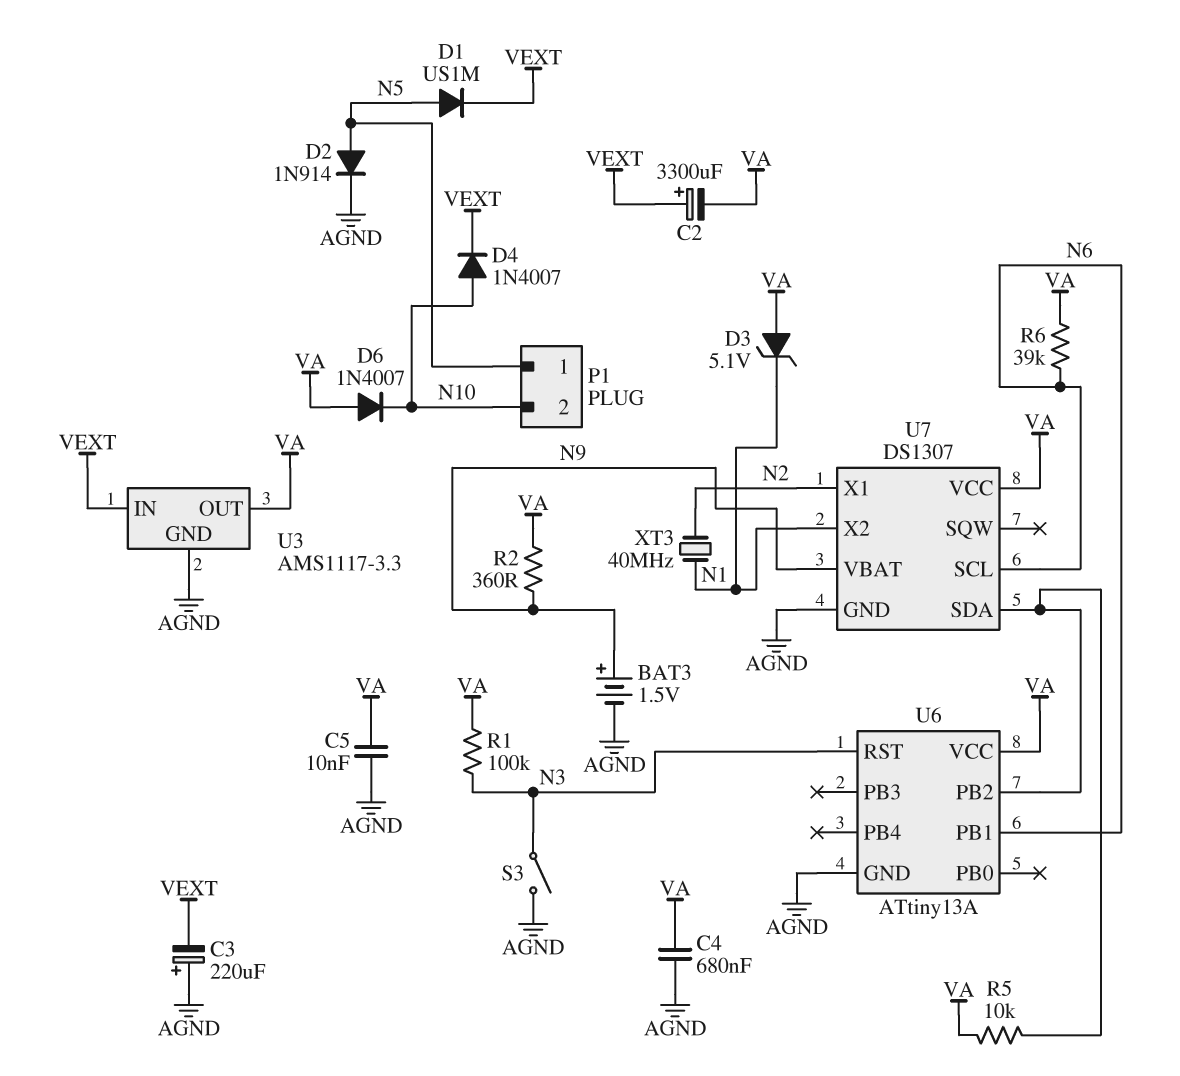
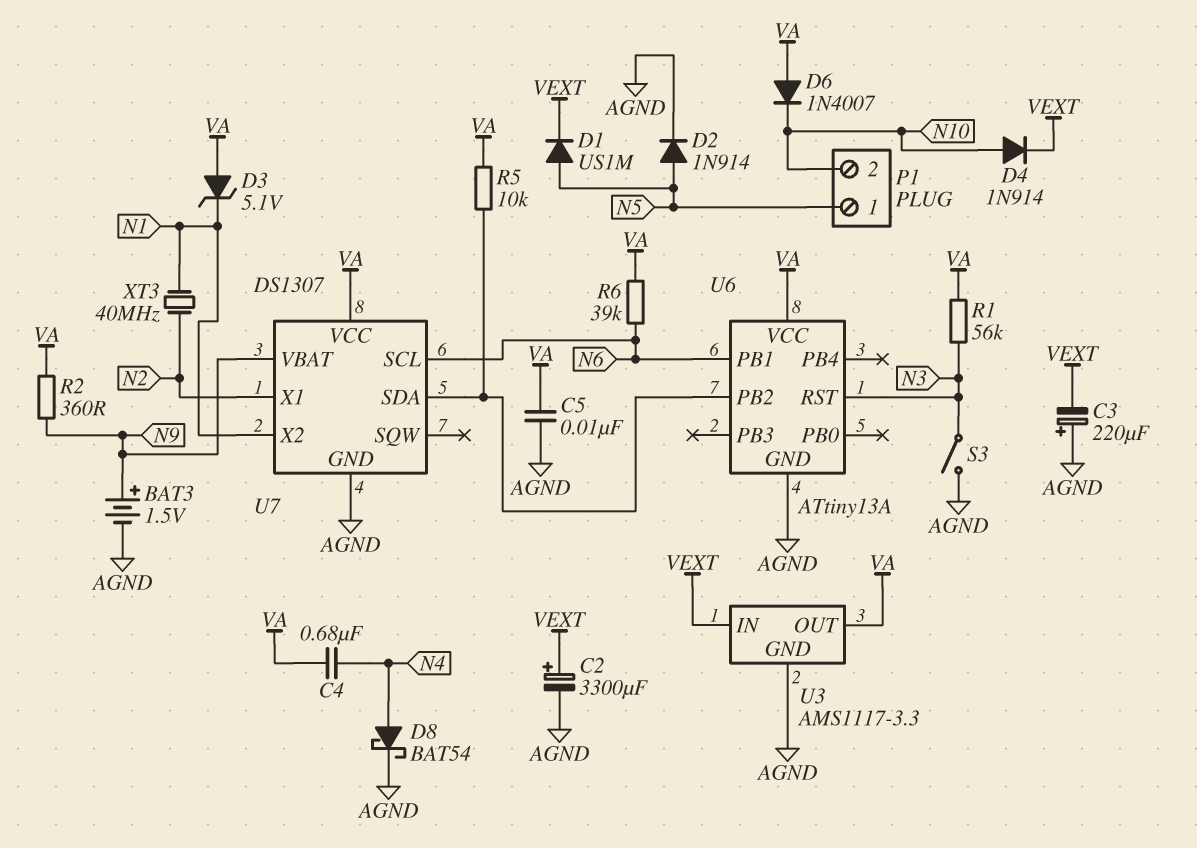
C2: 3300uF (plus VEXT, minus VA) -> 3300uF (plus VEXT, minus AGND)
C4: 680nF (AGND, VA) -> 680nF (N4, VA)
D4: diode 1N4007 (A N10, K VEXT) -> diode 1N914 (A N10, K VEXT)
D8: none -> schottky BAT54 (A N4, K AGND)
R1: 100k (N3, VA) -> 56k (N3, VA)

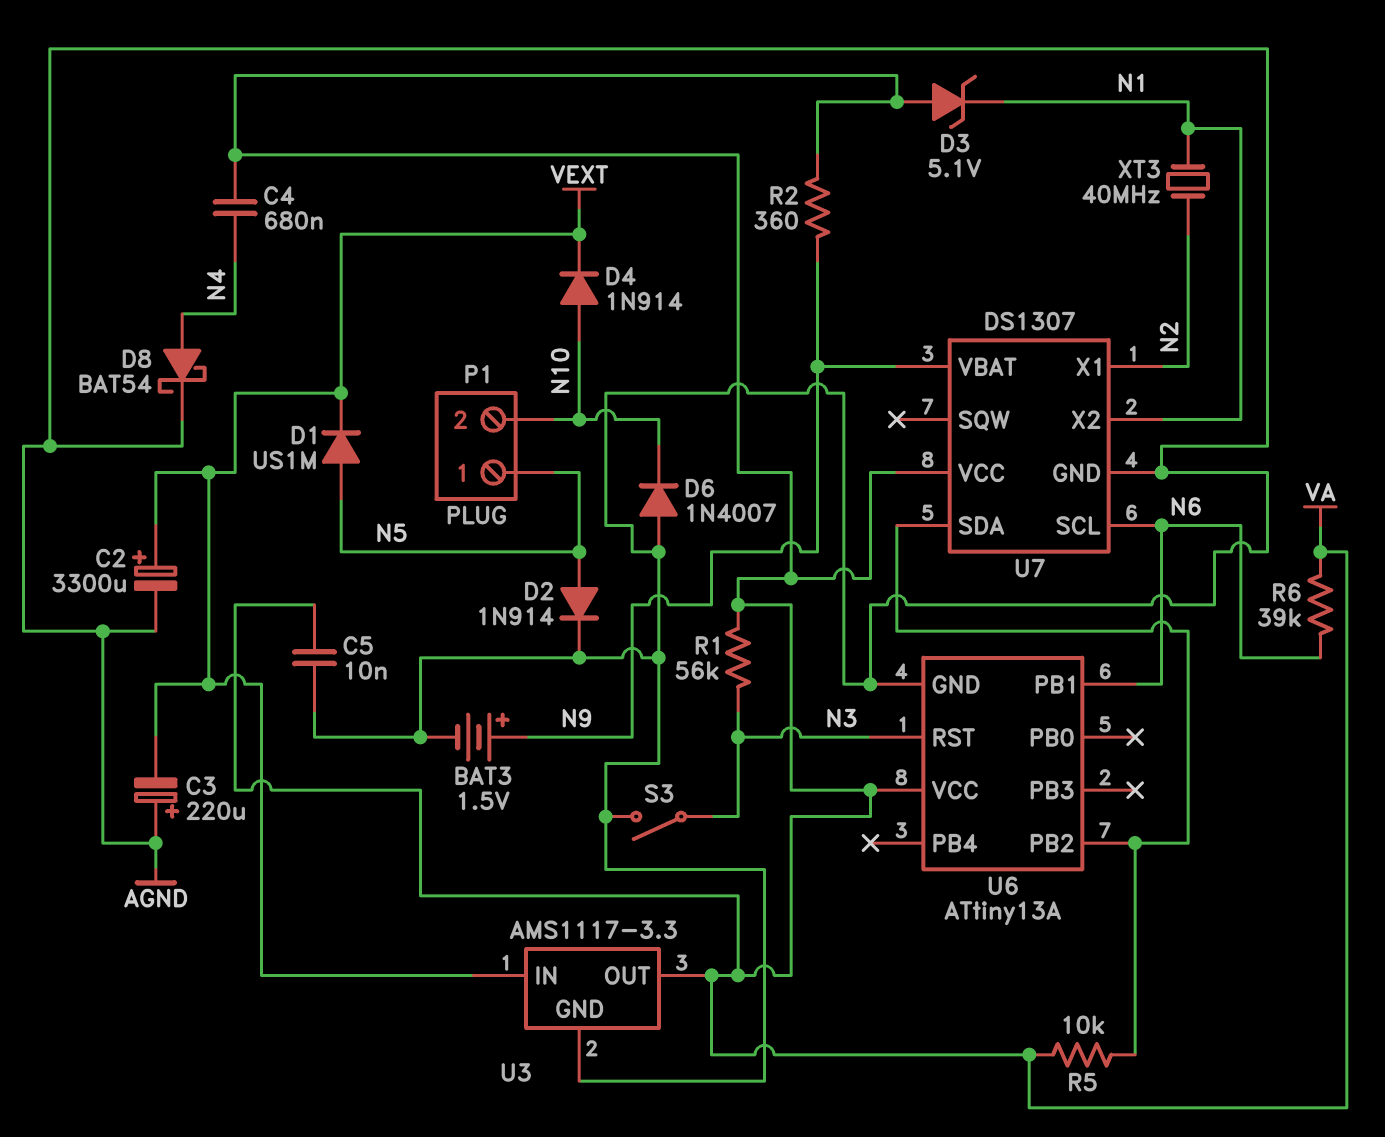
D6: diode 1N4007 (A VA, K N10) -> diode 1N4007 (A AGND, K N10)

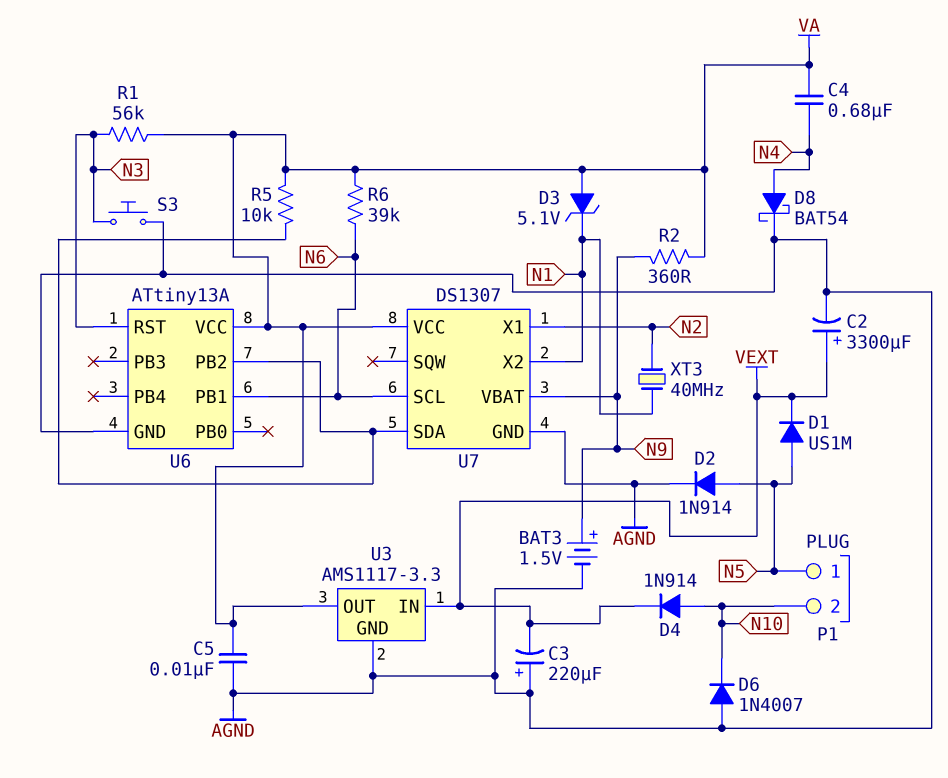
S3: switch (AGND, N3) -> button (AGND, N3)

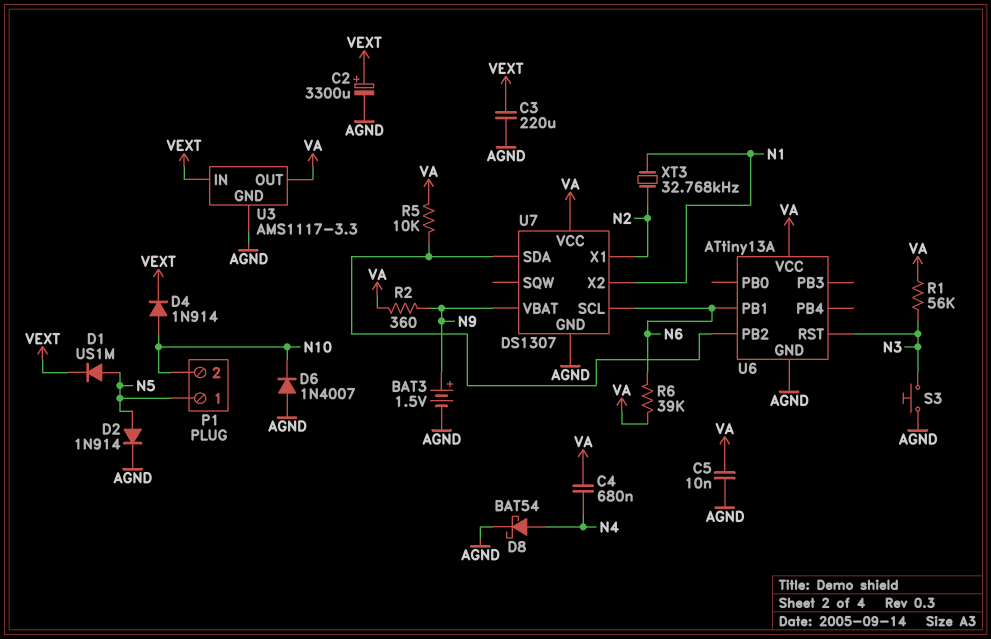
C3: 220uF (plus AGND, minus VEXT) -> 220uF (AGND, VEXT)
D3: zener 5.1V (A VA, K N1) -> none
XT3: 40MHz (N1, N2) -> 32.768kHz (N1, N2)

